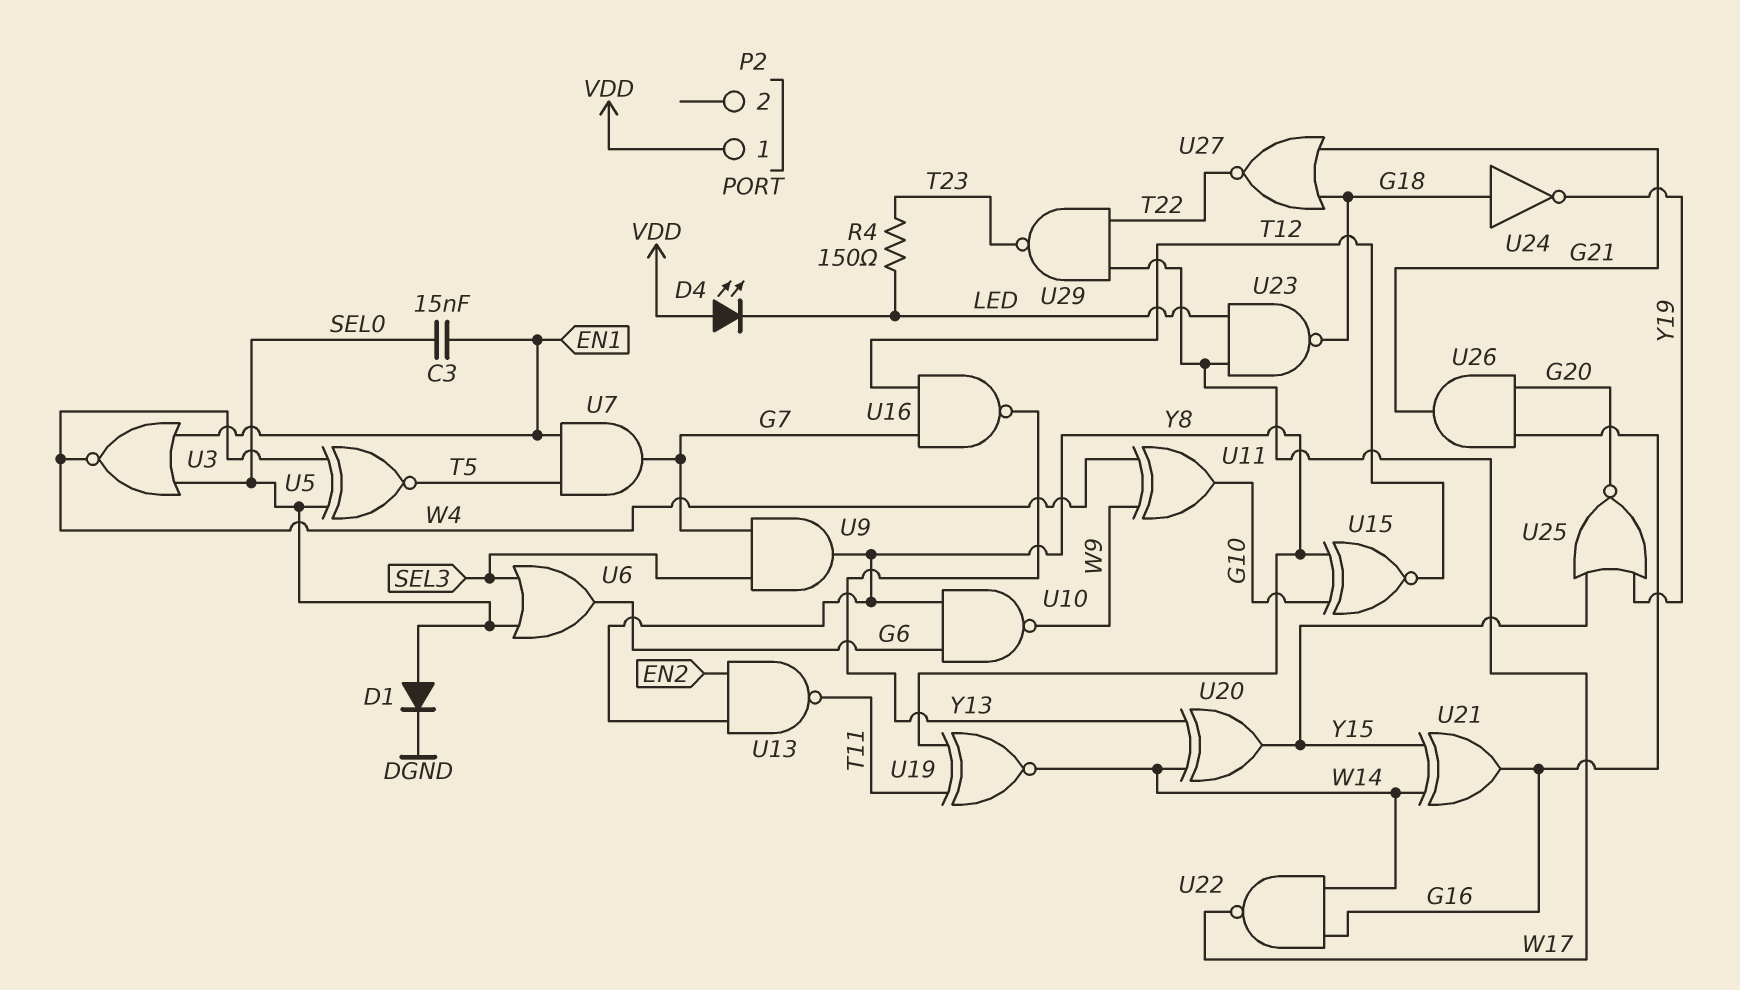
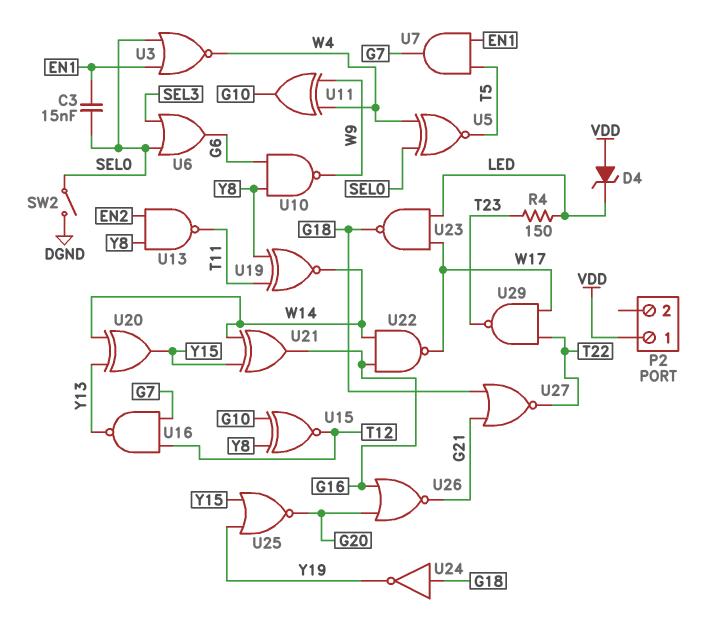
D1: diode (A SEL0, K DGND) -> none
D4: LED (A VDD, K LED) -> zener (A VDD, K LED)
SW2: none -> switch (DGND, SEL0)
U9: AND (in G7, in SEL3, out Y8) -> none
U26: AND (in G16, in G20, out G21) -> NOR (in G16, in G20, out G21)

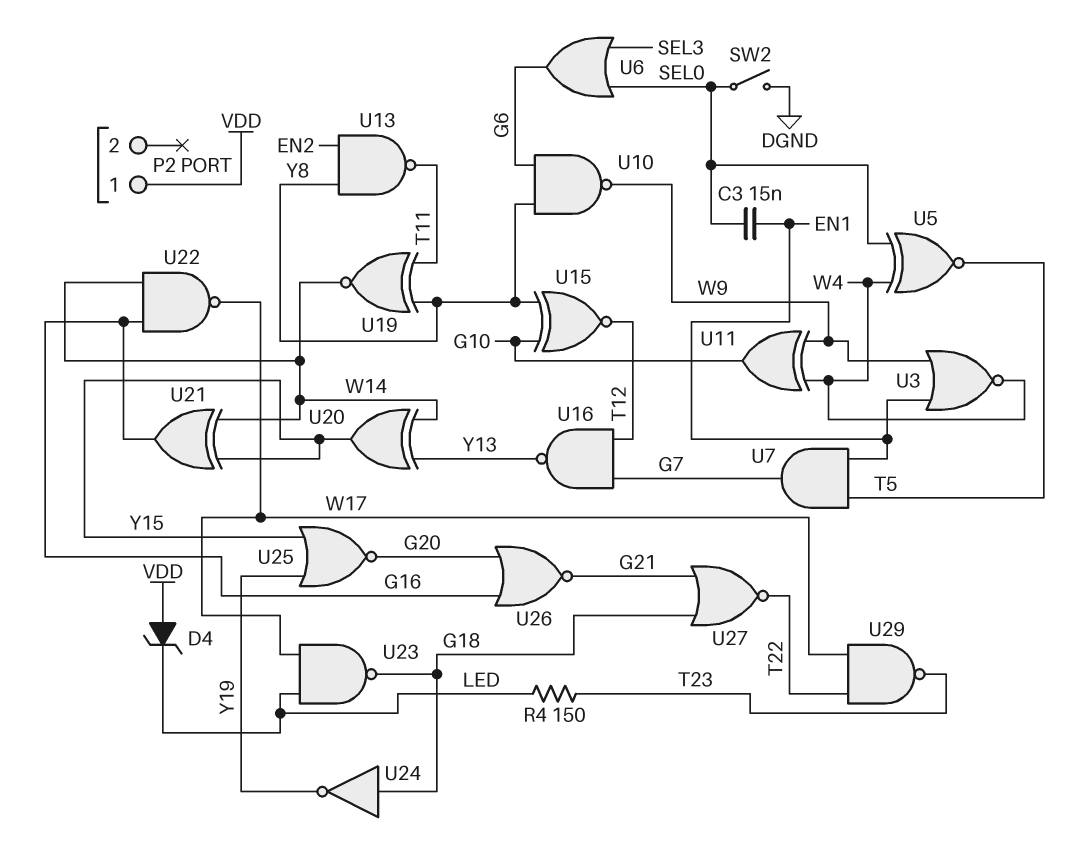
U3: NOR (in EN1, in SEL0, out W4) -> NOR (in EN1, in W9, out W4)

